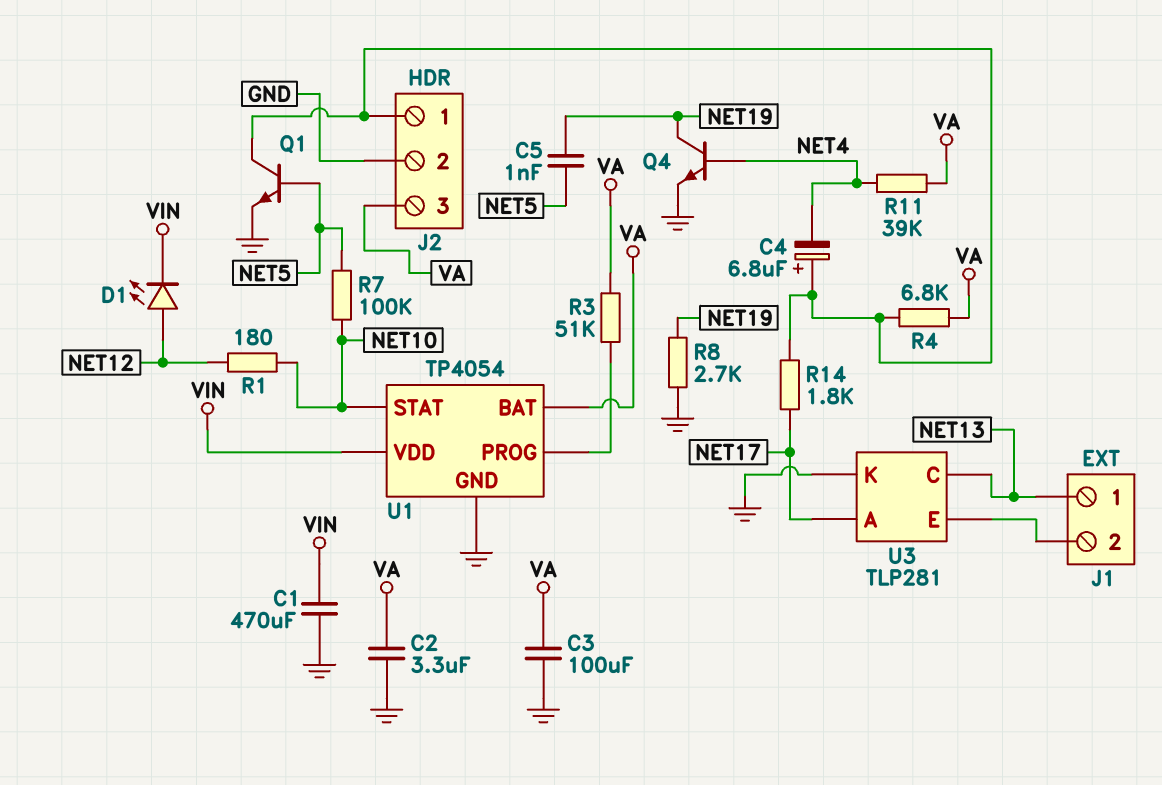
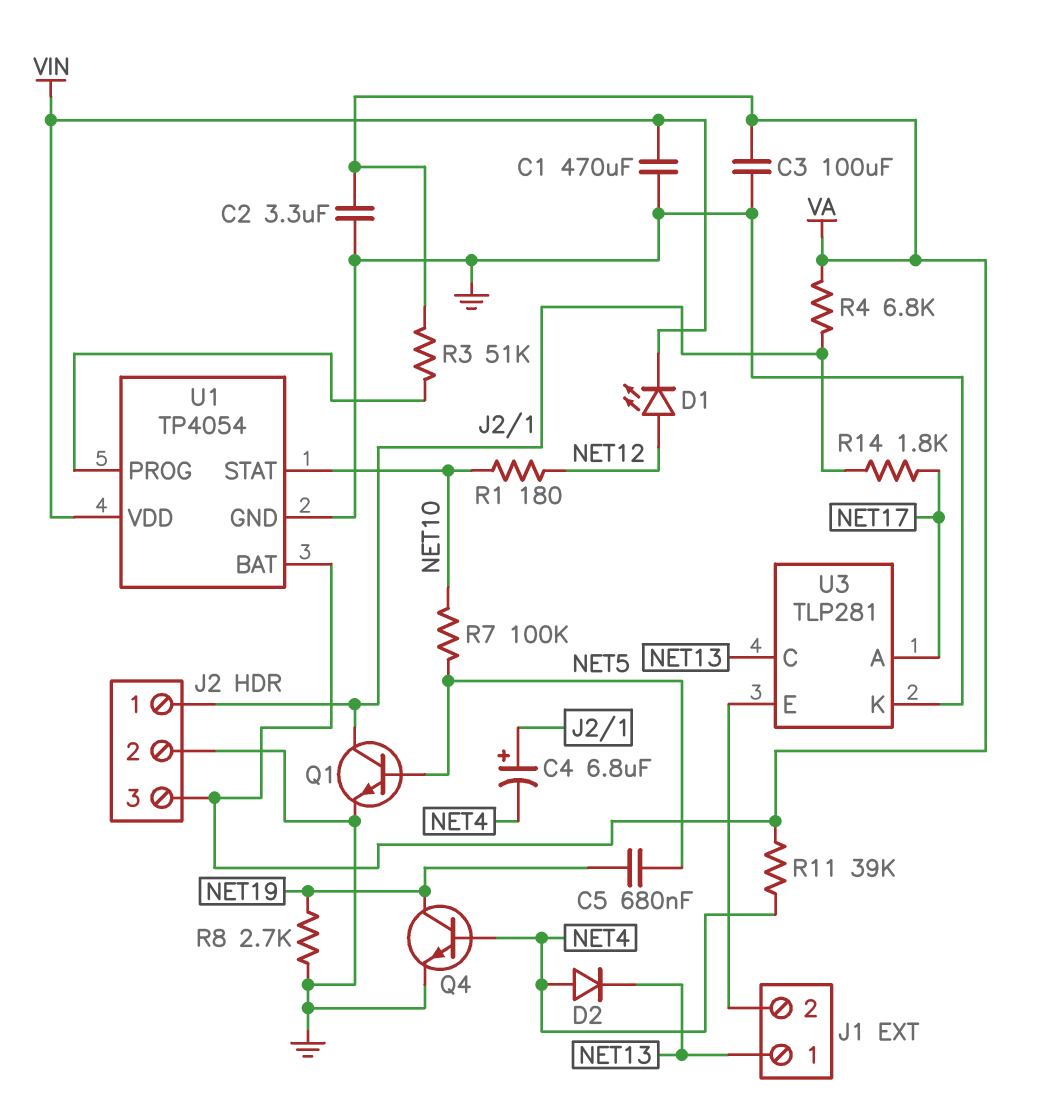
C5: 1nF (NET5, NET19) -> 680nF (NET5, NET19)
D2: none -> diode (A NET4, K NET13)

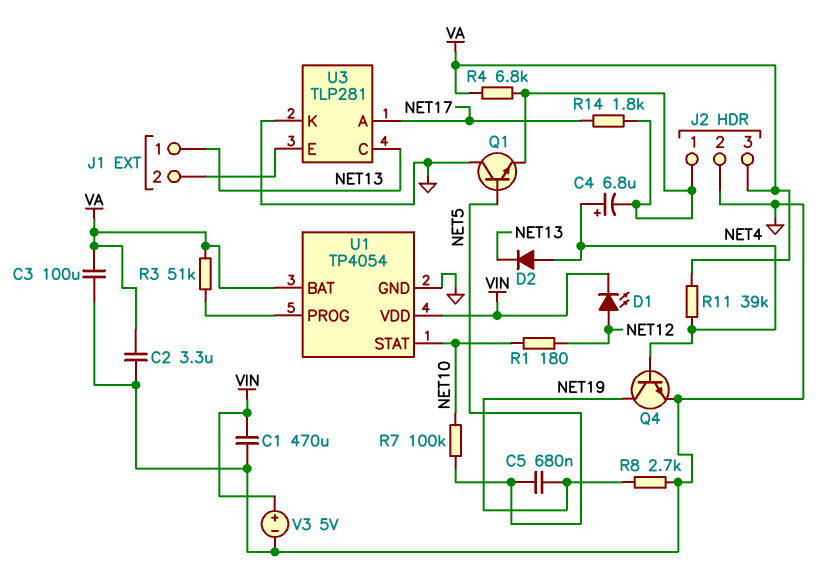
C4: 6.8uF (plus J2/1, minus NET4) -> 6.8uF (plus NET4, minus J2/1)
Q1: NPN (B NET5, C J2/1, E GND) -> NPN (B NET5, C GND, E J2/1)
V3: none -> 5V (plus VIN, minus GND)

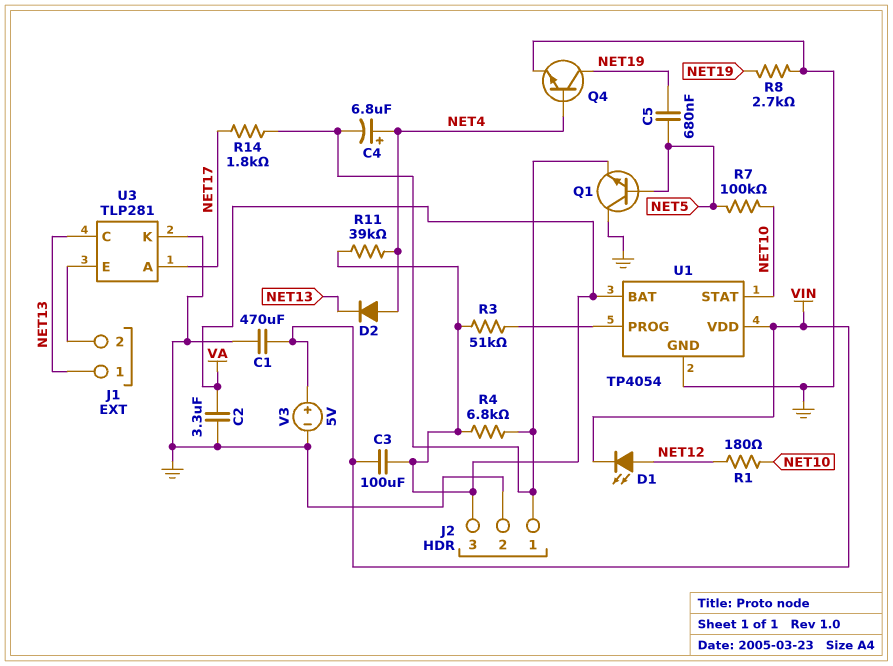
C3: 100uF (GND, VA) -> 100uF (VA, VIN)

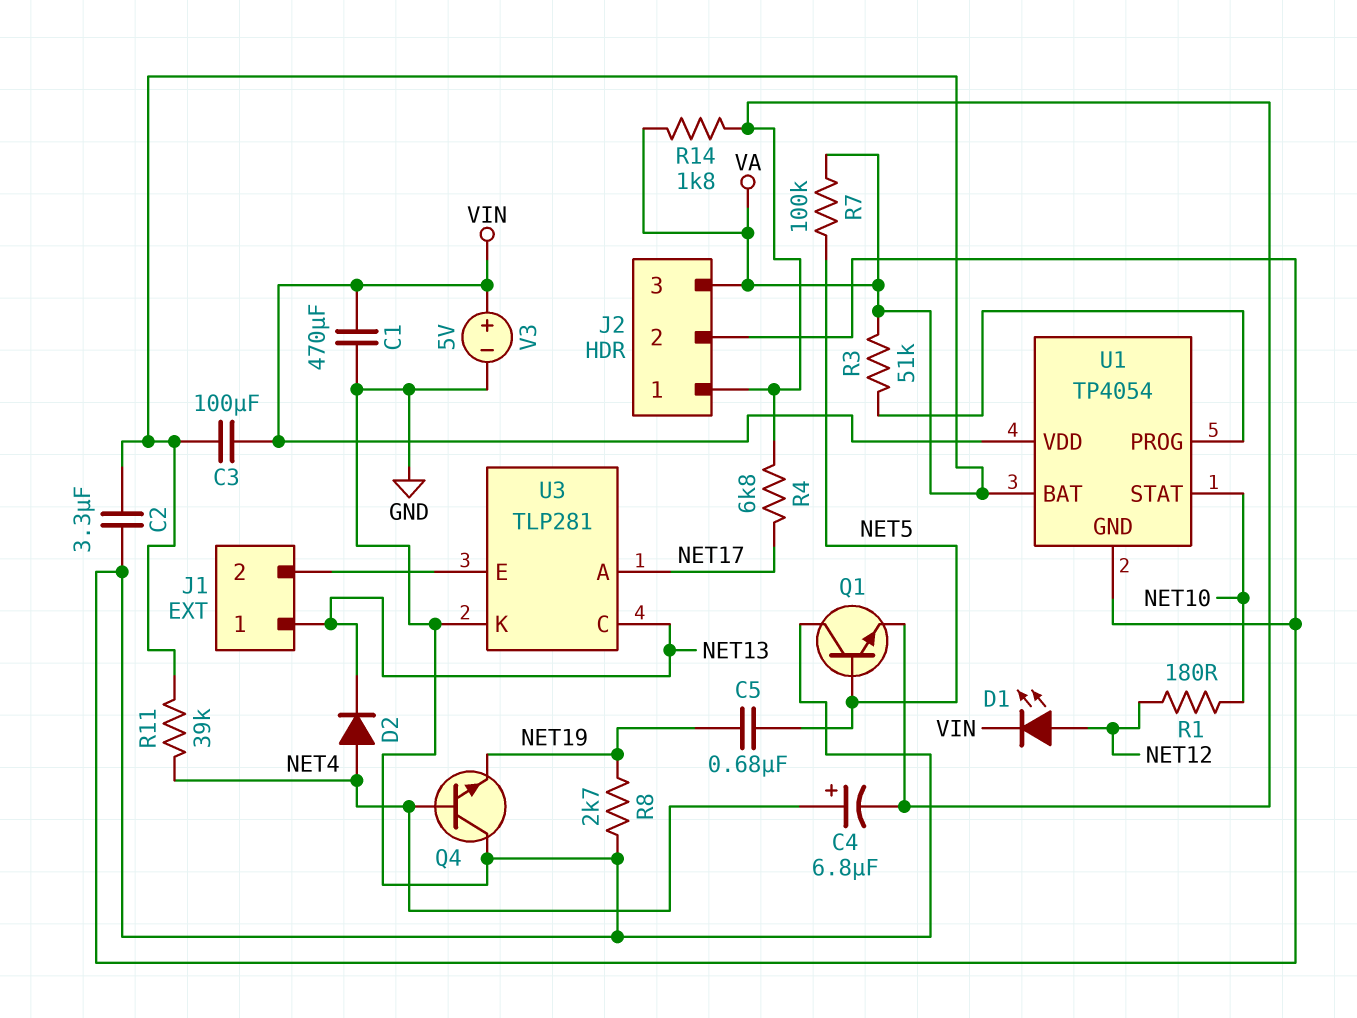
Q4: NPN (B NET4, C NET19, E GND) -> NPN (B NET4, C GND, E NET19)
R4: 6.8k (J2/1, VA) -> 6.8k (J2/1, NET17)
R7: 100k (NET5, NET10) -> 100k (NET5, VA)
R14: 1.8k (J2/1, NET17) -> 1.8k (J2/1, VA)

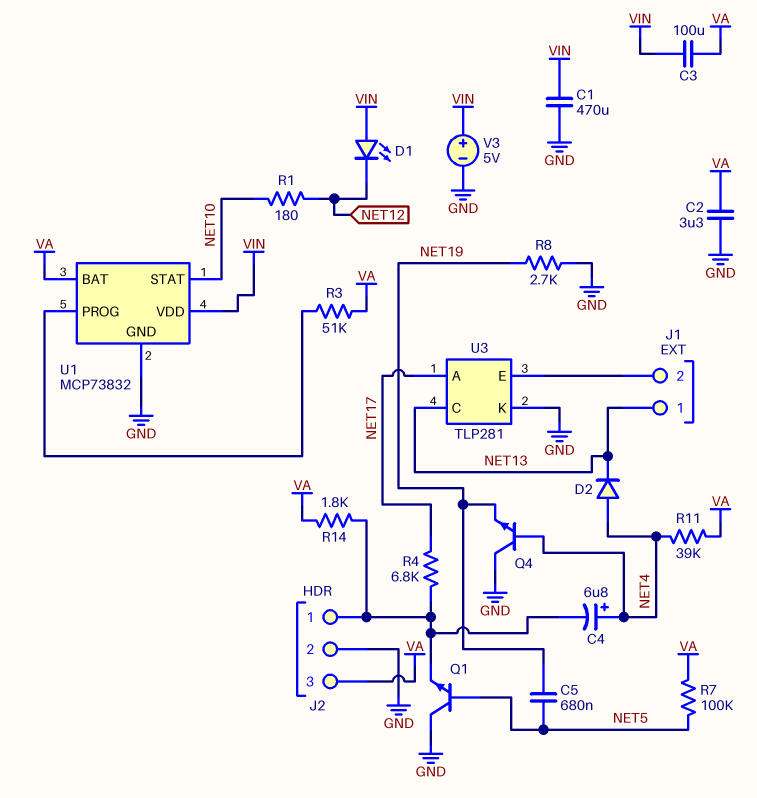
D1: LED (A NET12, K VIN) -> LED (A VIN, K NET12)
U1: TP4054 -> MCP73832

